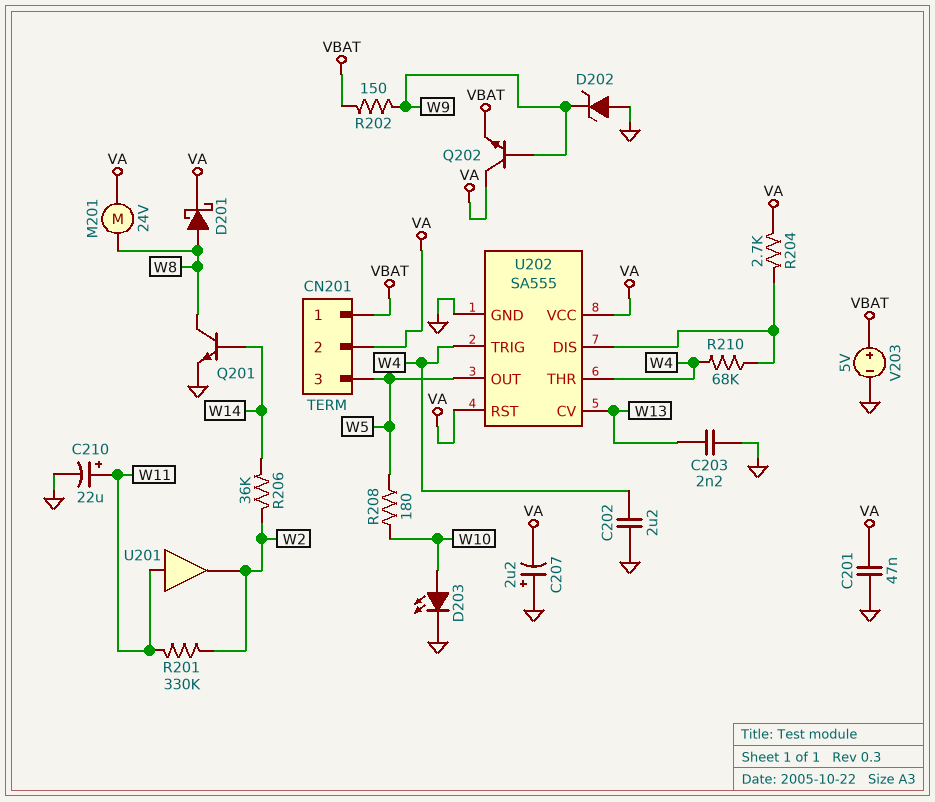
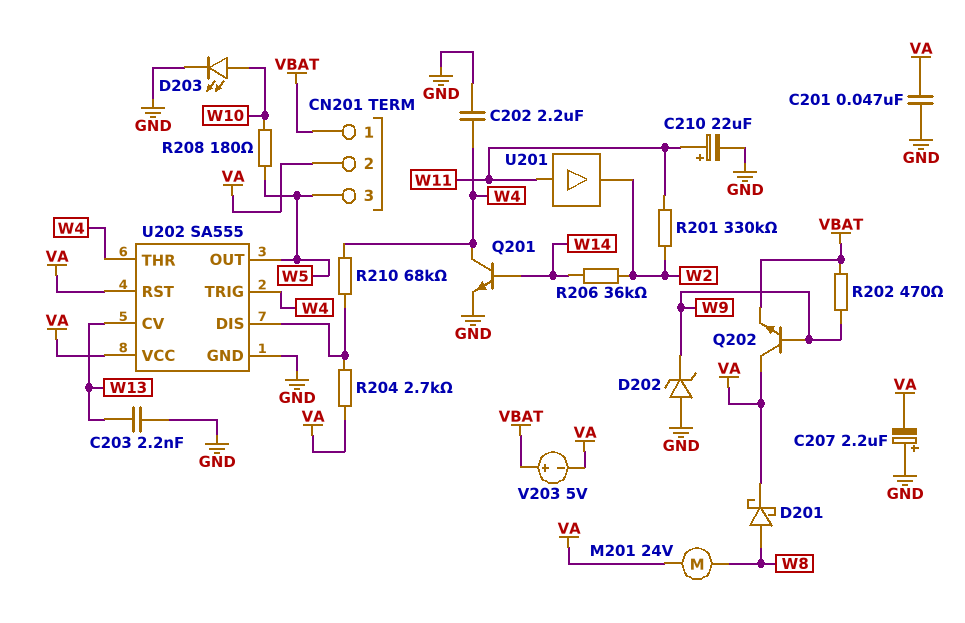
Q201: NPN (B W14, C W8, E GND) -> NPN (B W14, C W4, E GND)
R202: 150 (VBAT, W9) -> 470 (VBAT, W9)
V203: 5V (plus VBAT, minus GND) -> 5V (plus VBAT, minus VA)

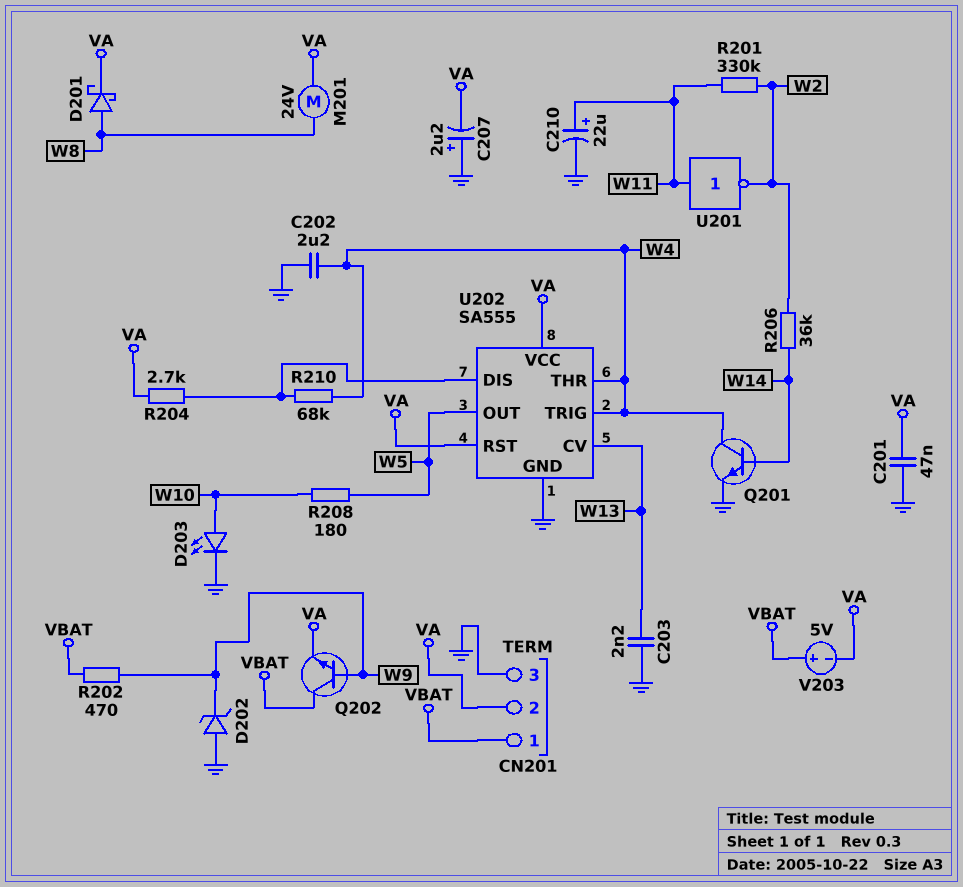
CN201 pin 3: W5 -> GND
Q202: NPN (B W9, C VA, E VBAT) -> NPN (B W9, C VBAT, E VA)
U201: buffer (in W11, out W2) -> NOT (in W11, out W2)

